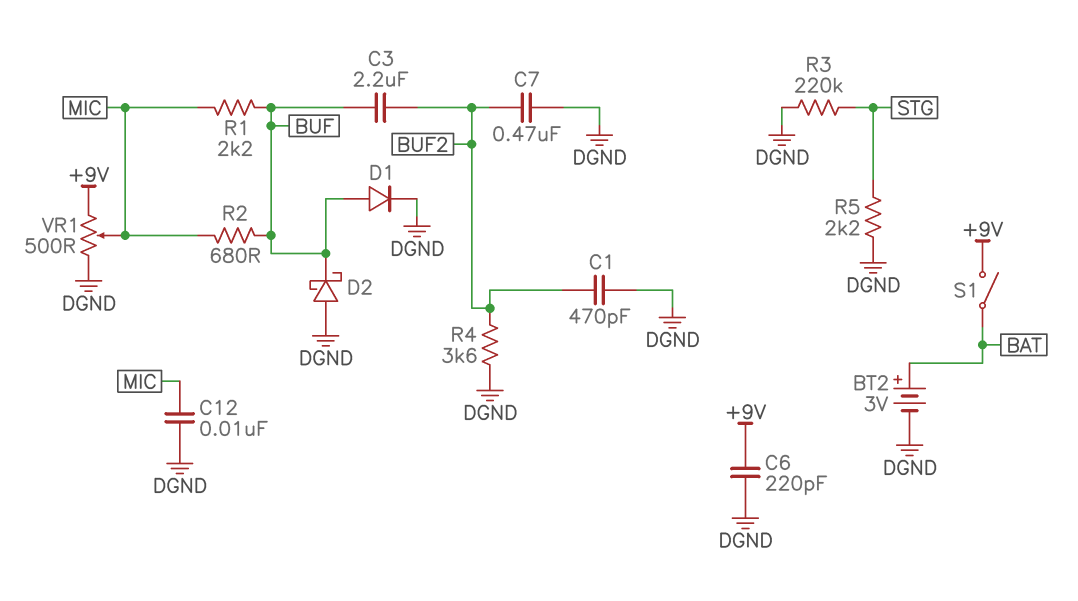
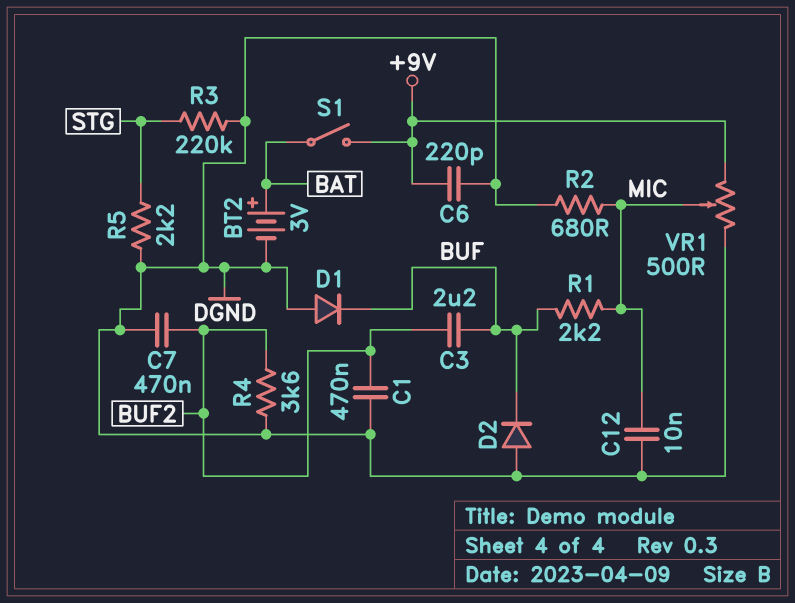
C1: 470pF (BUF2, DGND) -> 470nF (BUF2, DGND)
D1: diode (A BUF, K DGND) -> diode (A DGND, K BUF)
D2: schottky (A DGND, K BUF) -> diode (A DGND, K BUF)
R2: 680 (BUF, MIC) -> 680 (DGND, MIC)

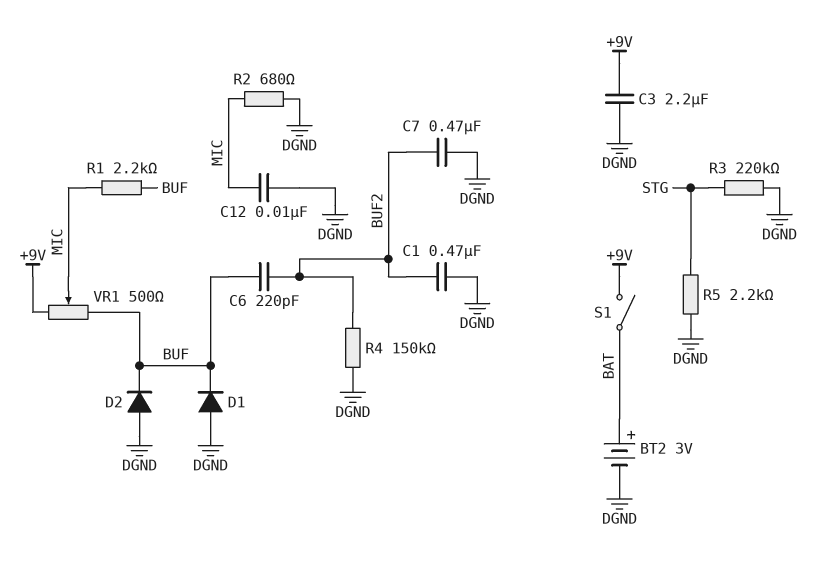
C3: 2.2uF (BUF, BUF2) -> 2.2uF (+9V, DGND)
C6: 220pF (+9V, DGND) -> 220pF (BUF, BUF2)
R4: 3.6k (BUF2, DGND) -> 150k (BUF2, DGND)
VR1: 500 (+9V, DGND, wiper MIC) -> 500 (+9V, BUF, wiper MIC)

